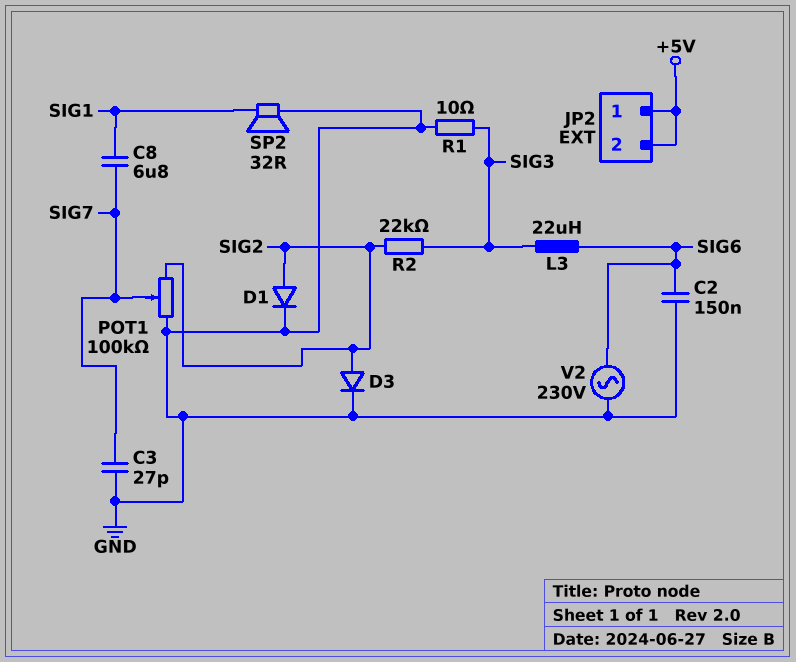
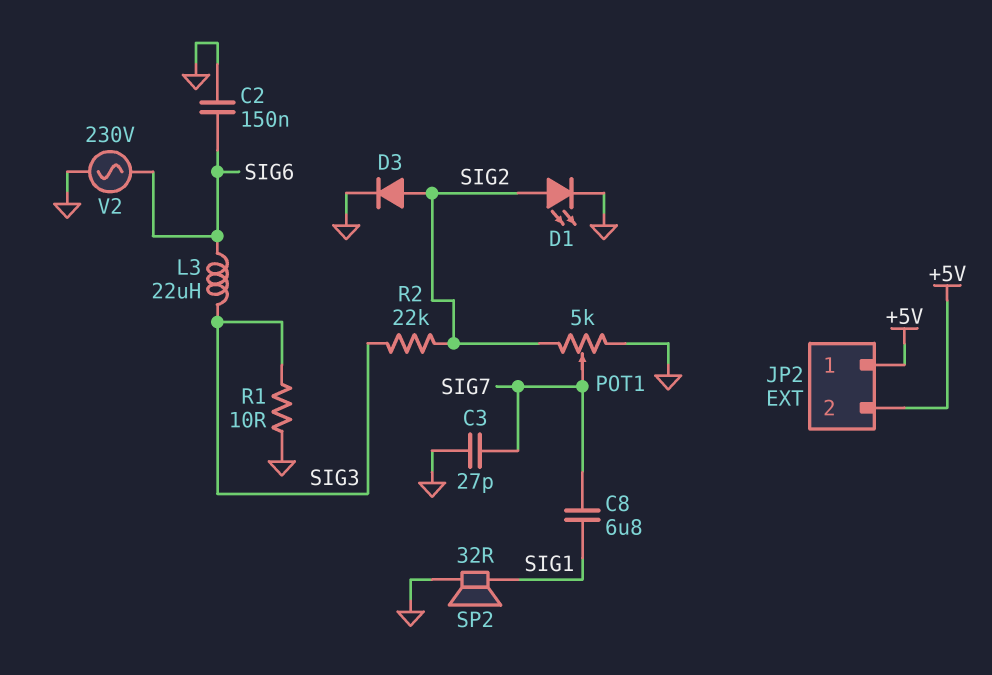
D1: diode (A SIG2, K GND) -> LED (A SIG2, K GND)
POT1: 100k (GND, SIG2, wiper SIG7) -> 5k (GND, SIG2, wiper SIG7)

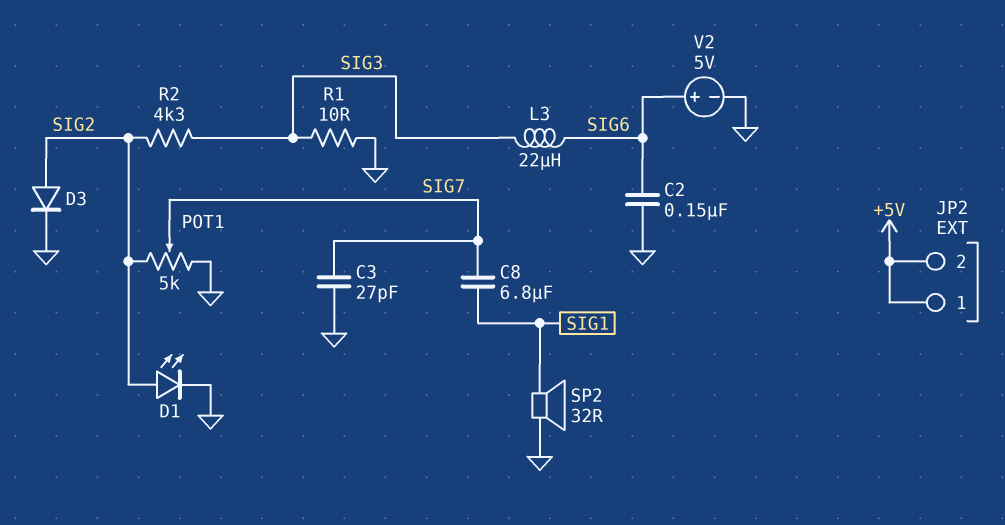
R2: 22k (SIG2, SIG3) -> 4.3k (SIG2, SIG3)
V2: AC 230V (GND, SIG6) -> 5V (plus SIG6, minus GND)

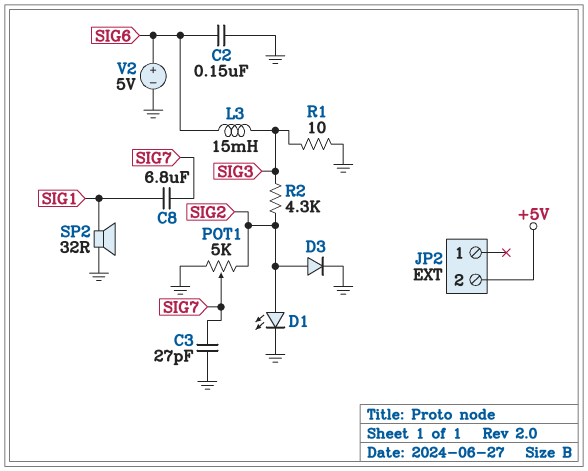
JP2 pin 1: +5V -> none
L3: 22uH (SIG3, SIG6) -> 15mH (SIG3, SIG6)

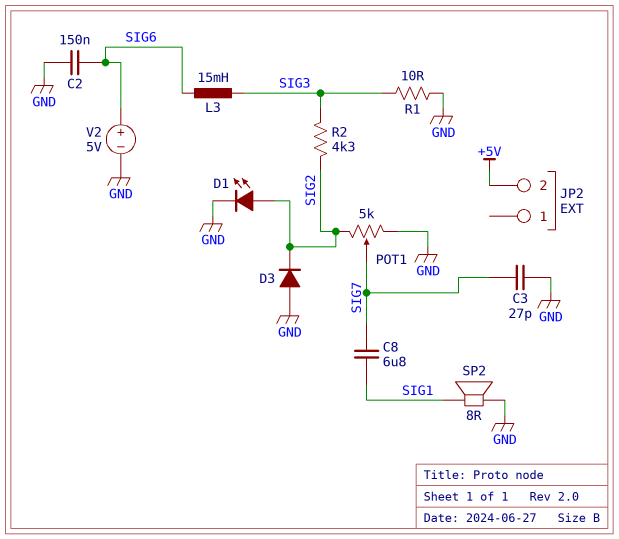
D3: diode (A SIG2, K GND) -> diode (A GND, K SIG2)
SP2: speaker 32R (GND, SIG1) -> speaker 8R (GND, SIG1)

